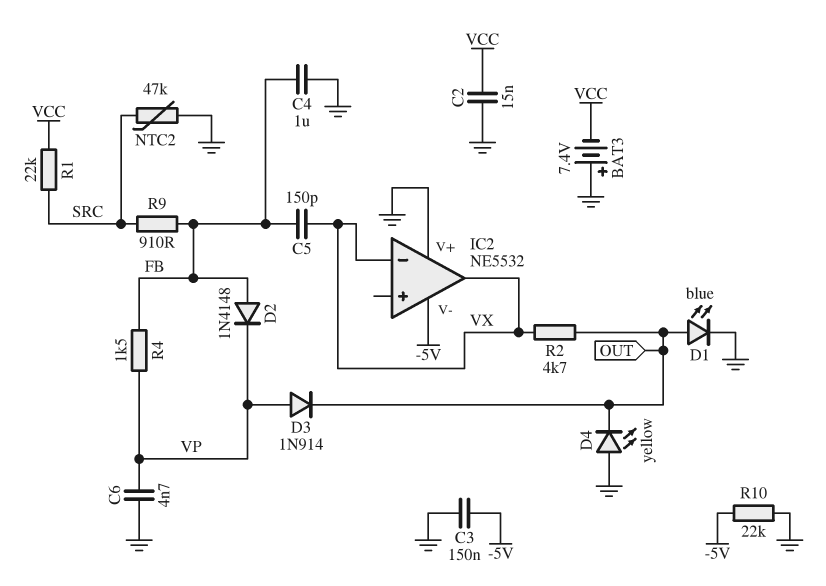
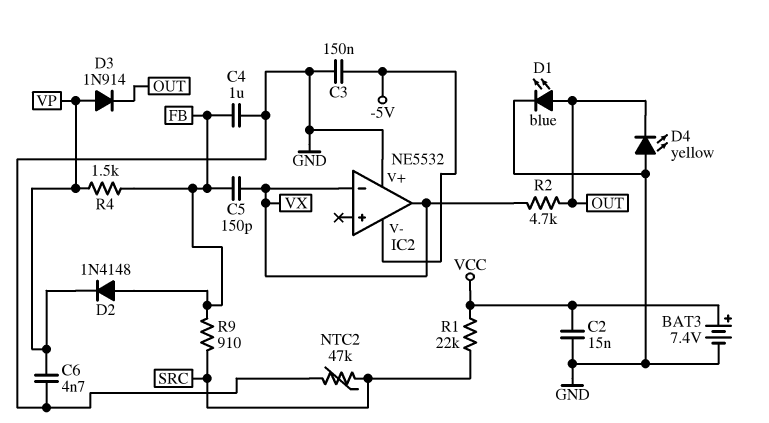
BAT3: 7.4V (plus GND, minus VCC) -> 7.4V (plus VCC, minus GND)
R10: 22k (-5V, GND) -> none

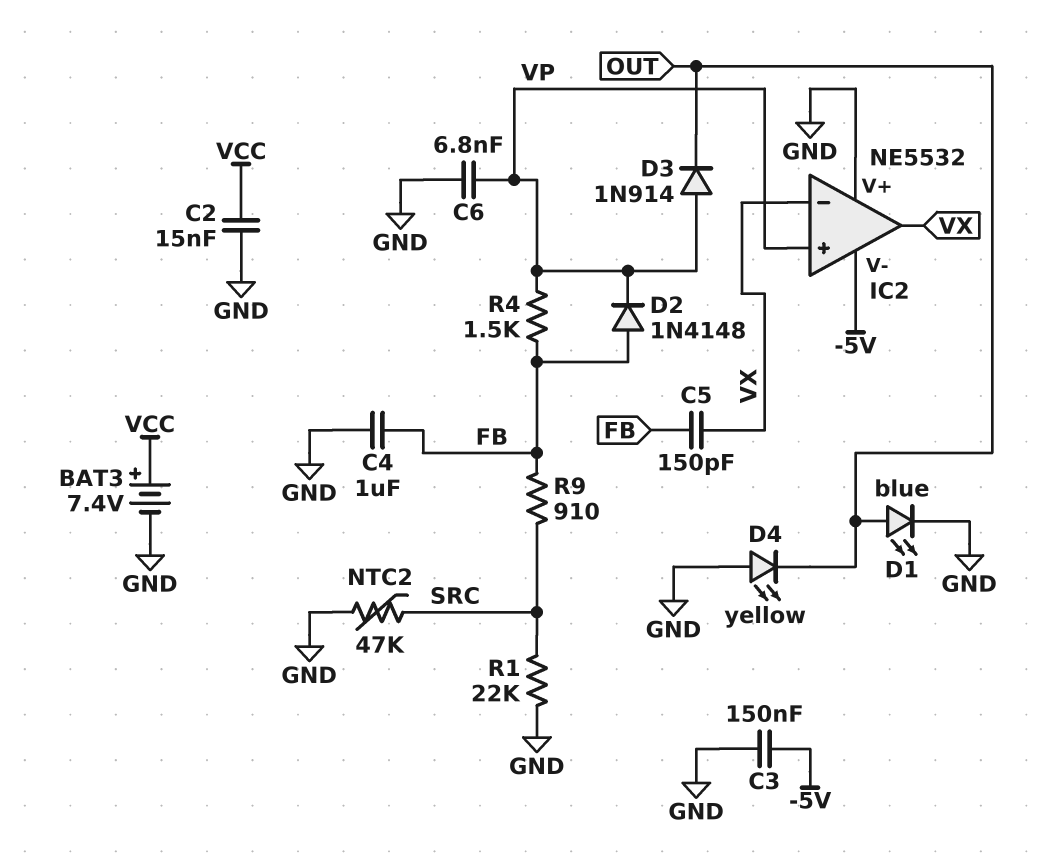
C6: 4.7nF (GND, VP) -> 6.8nF (GND, VP)
IC2 pin in+: none -> VP
R1: 22k (SRC, VCC) -> 22k (GND, SRC)
R2: 4.7k (OUT, VX) -> none

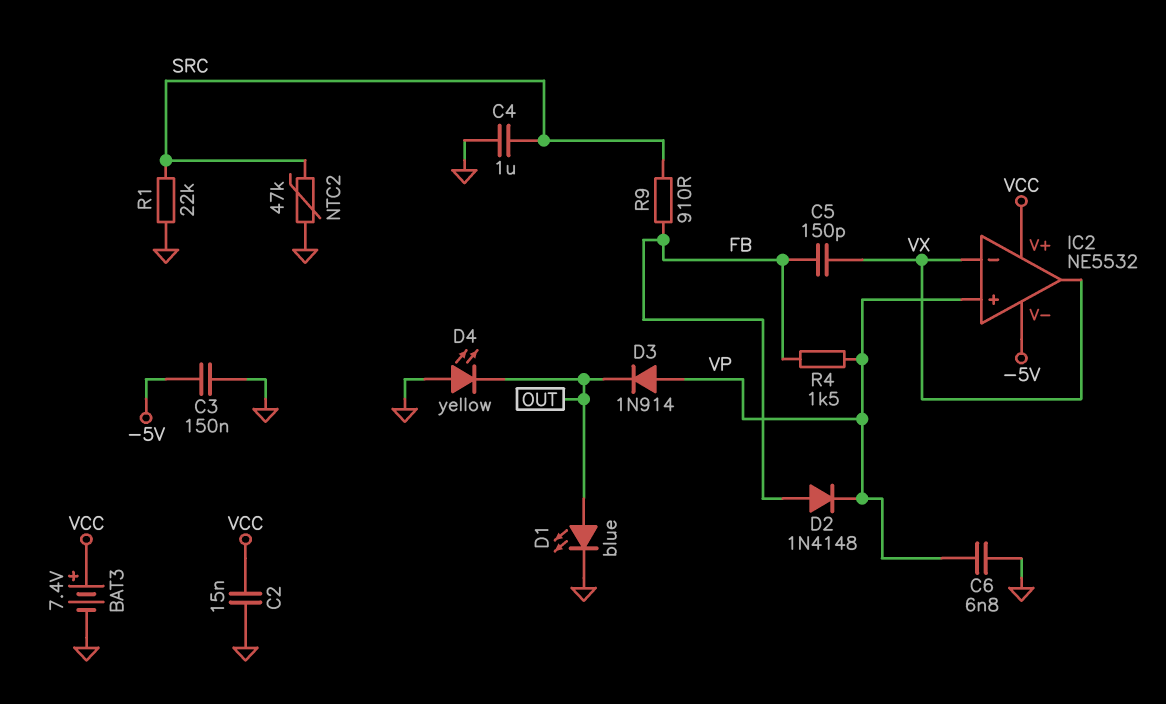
C4: 1uF (FB, GND) -> 1uF (GND, SRC)
IC2 pin V+: GND -> VCC

